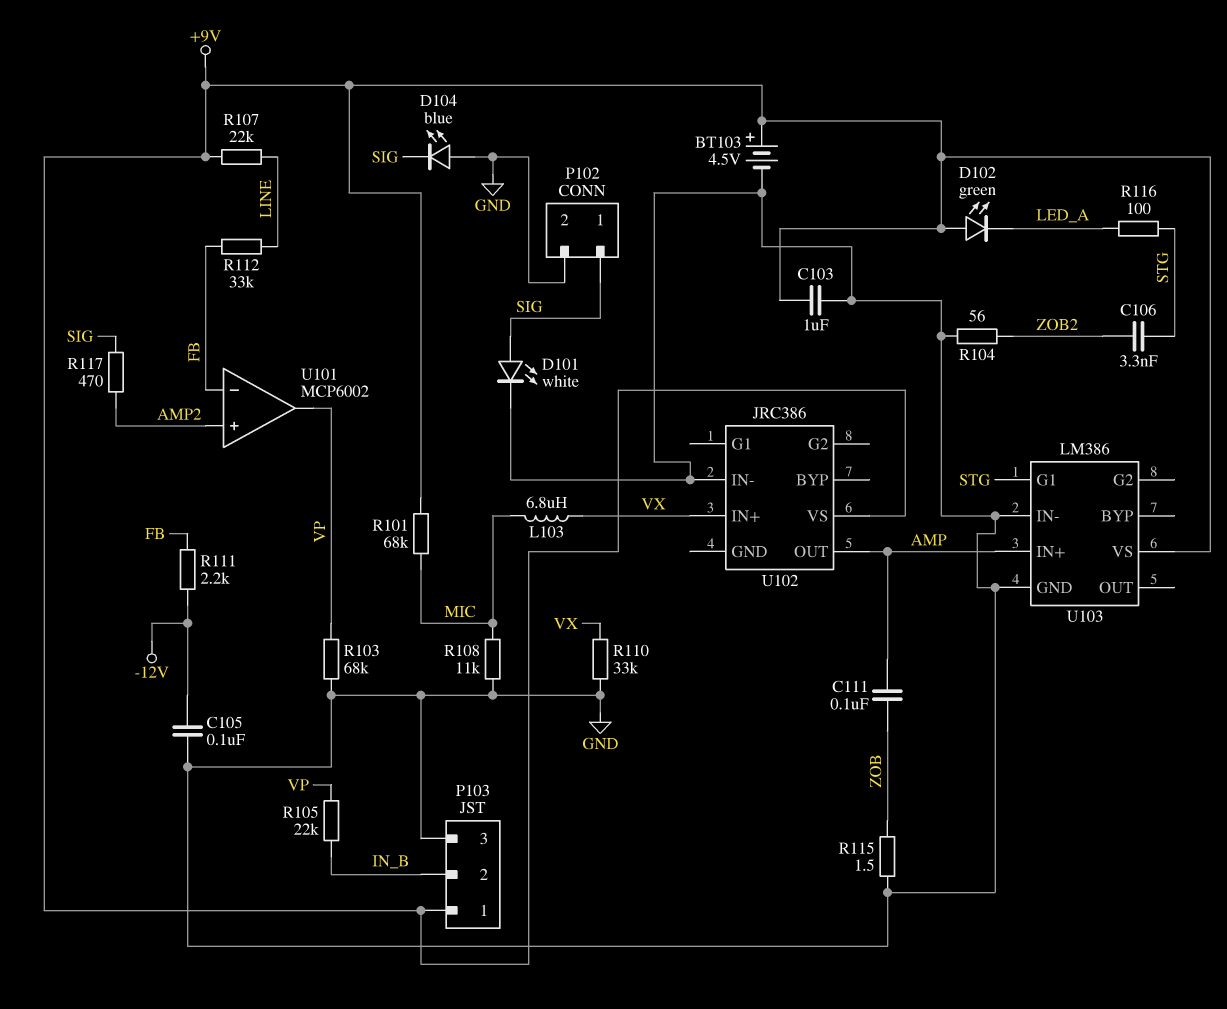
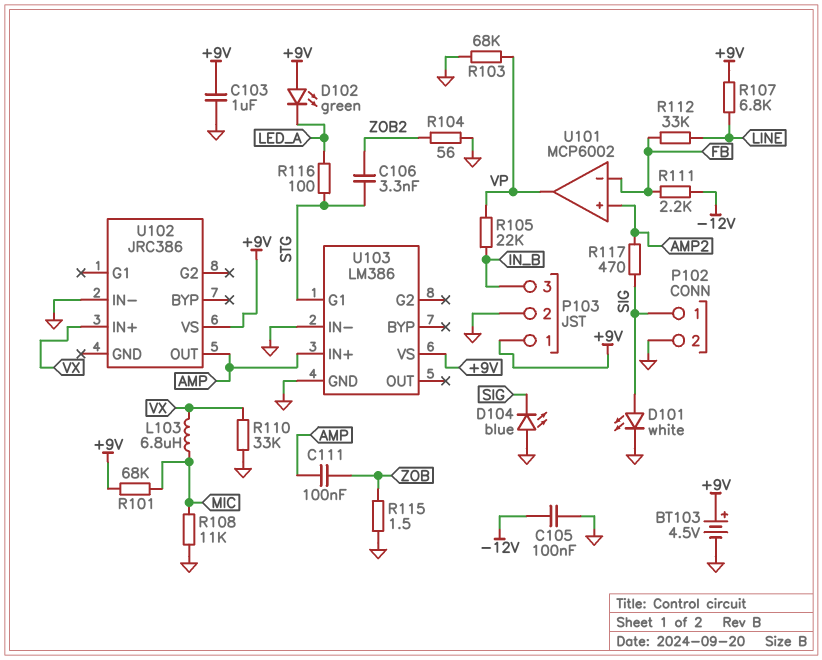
P103 pin 2: IN_B -> GND
P103 pin 3: GND -> IN_B
R107: 22k (+9V, LINE) -> 6.8k (+9V, LINE)

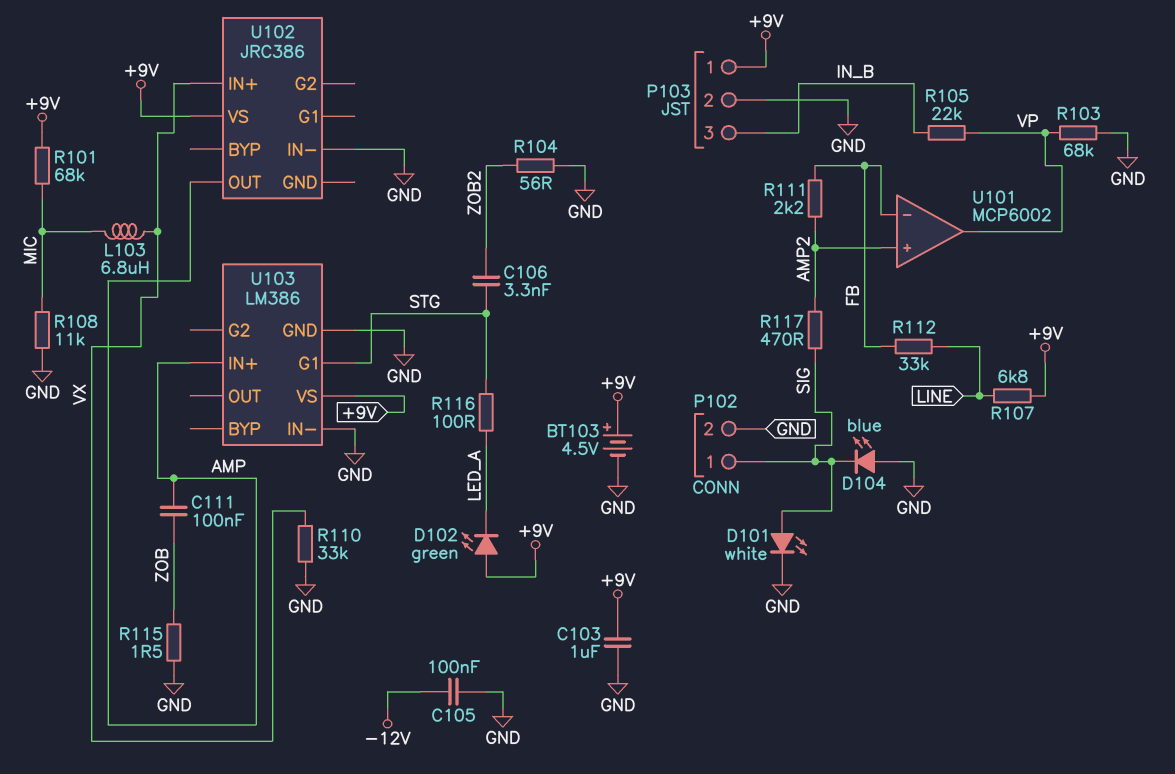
R111: 2.2k (-12V, FB) -> 2.2k (AMP2, FB)

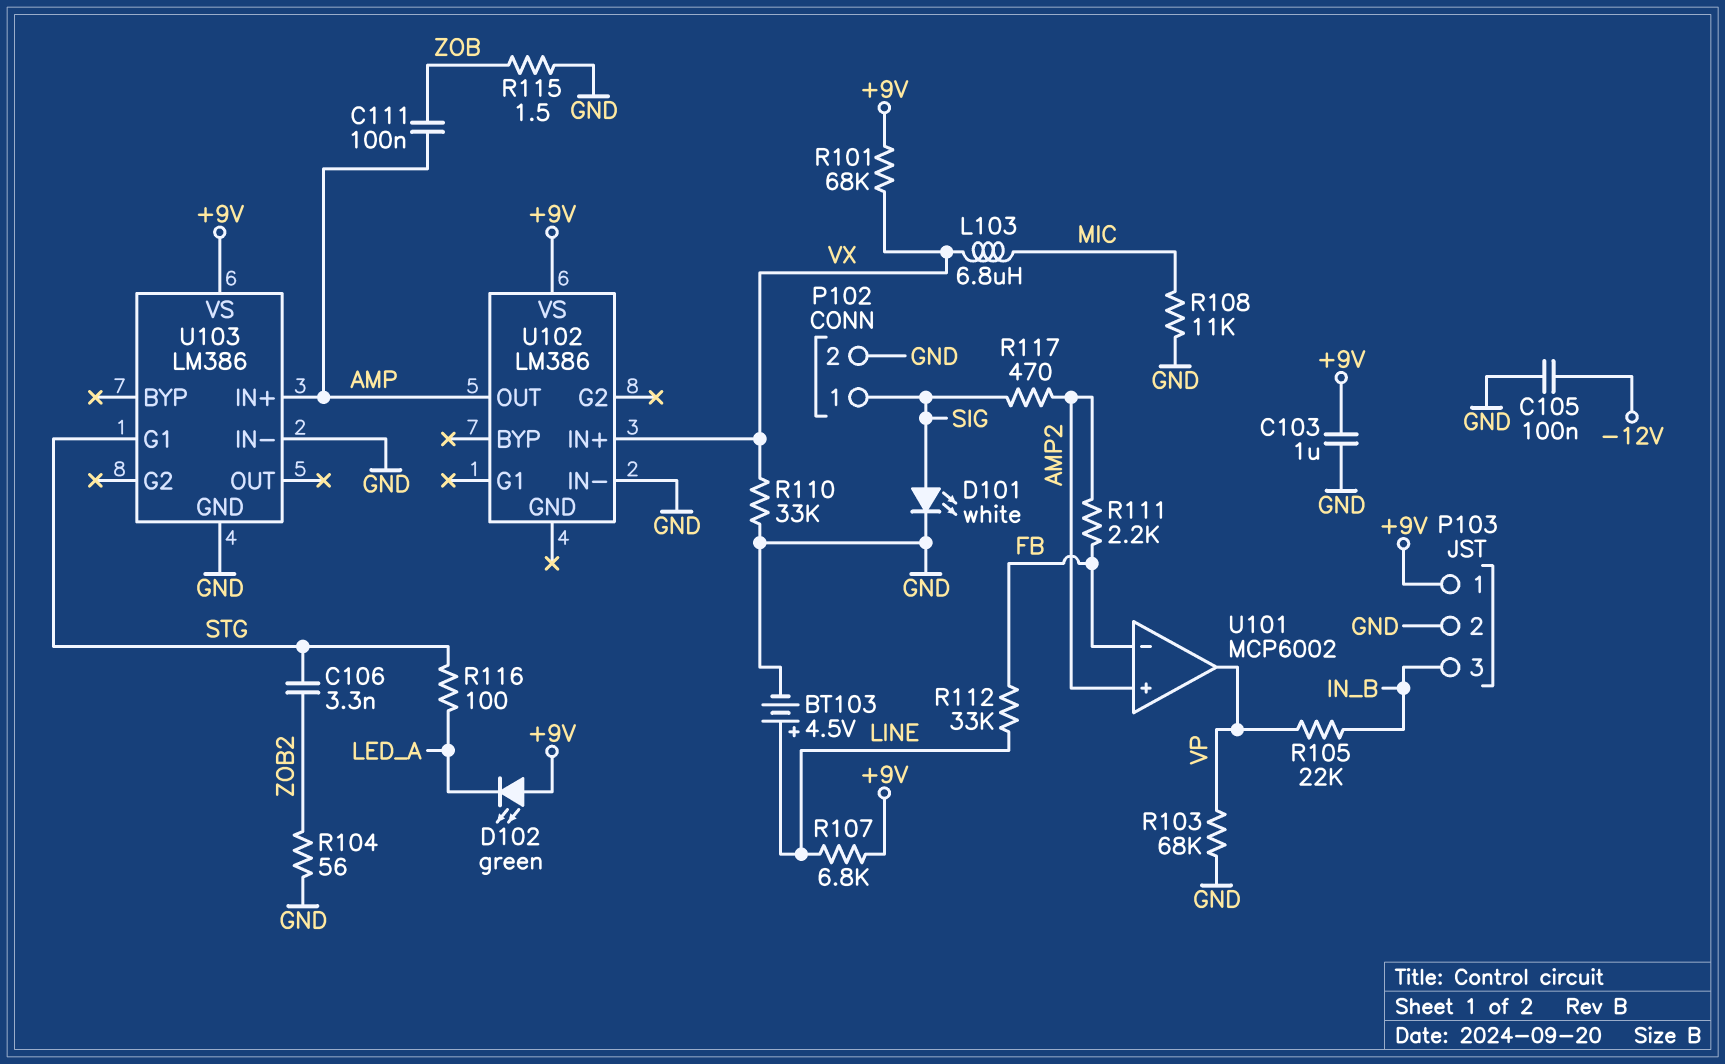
BT103: 4.5V (plus +9V, minus GND) -> 4.5V (plus LINE, minus GND)
D104: LED blue (A GND, K SIG) -> none
R101: 68k (+9V, MIC) -> 68k (+9V, VX)
U102: JRC386 -> LM386

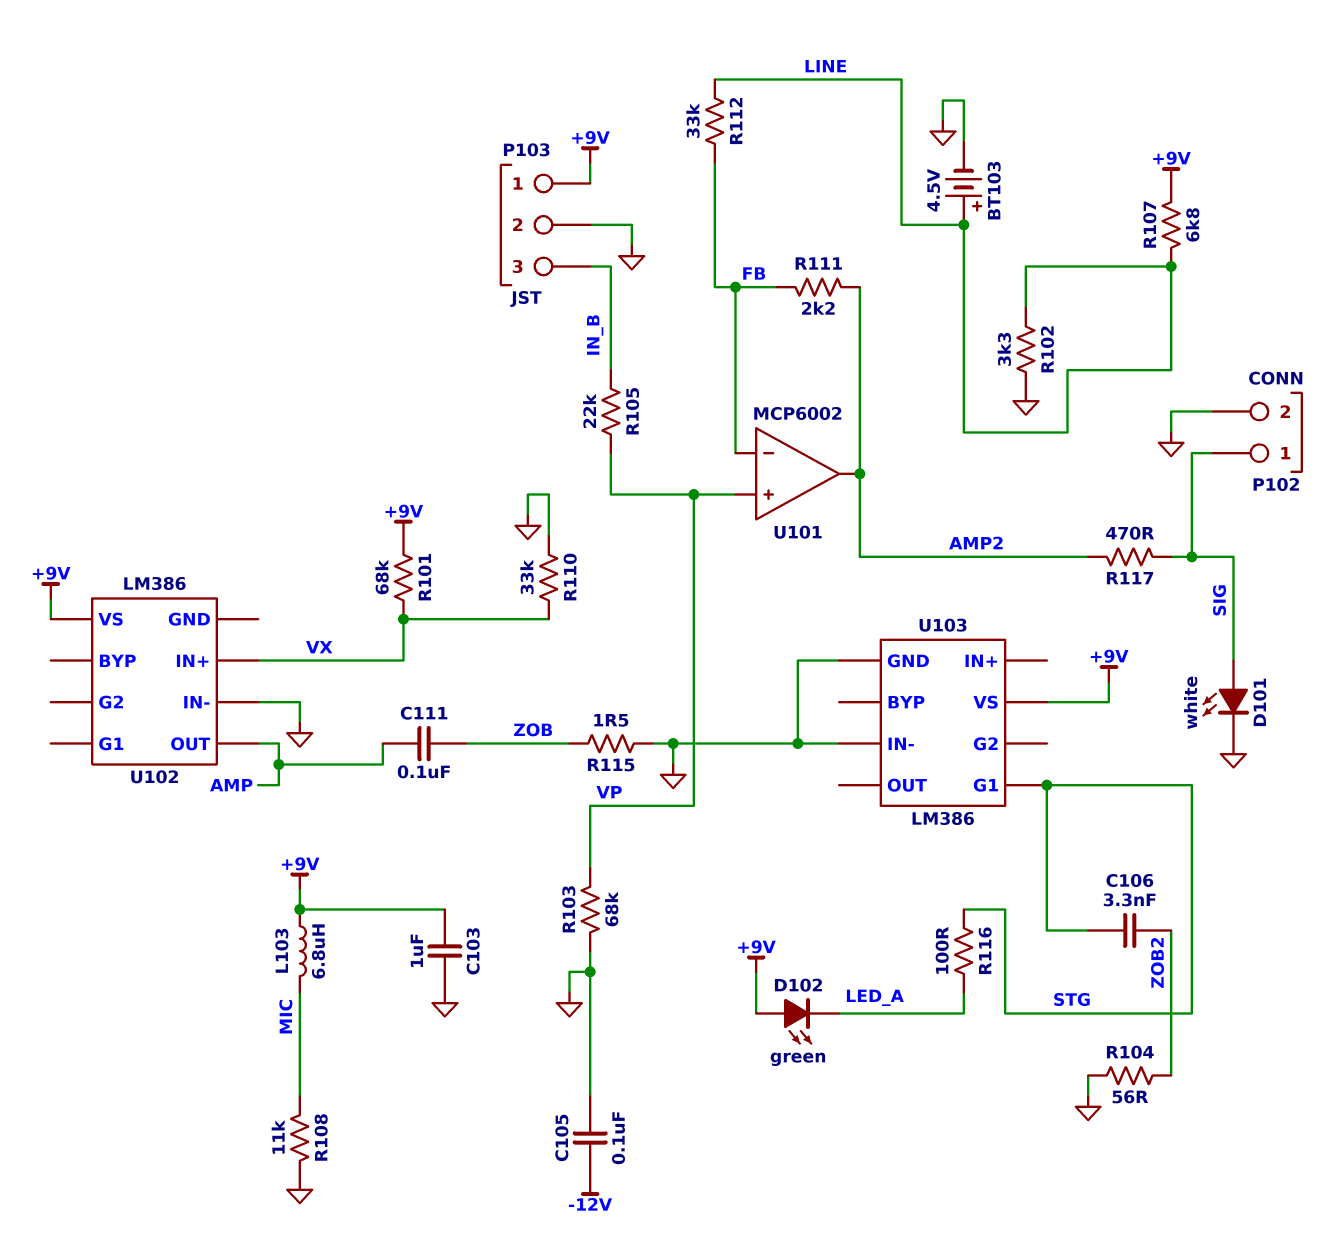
L103: 6.8uH (MIC, VX) -> 6.8uH (+9V, MIC)
R102: none -> 3.3k (GND, LINE)
U101 pin in+: AMP2 -> VP
U101 pin out: VP -> AMP2
U103 pin IN+: AMP -> none

